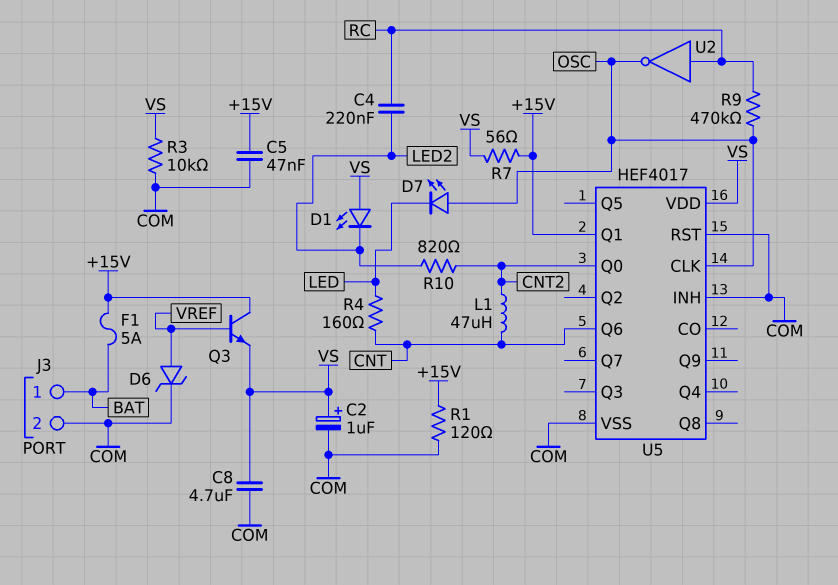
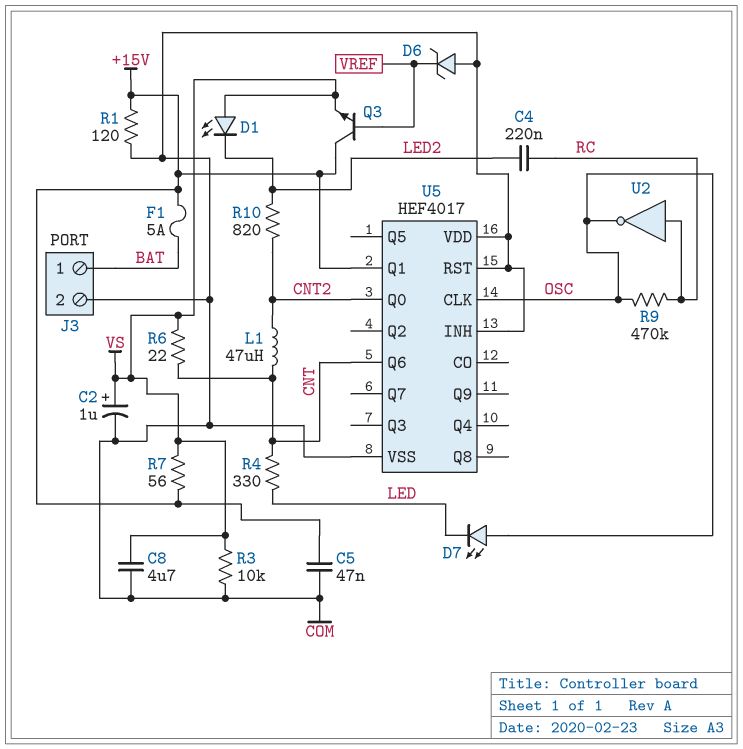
D6: zener (A VREF, K COM) -> zener (A COM, K VREF)
R4: 160 (CNT, LED) -> 330 (CNT, LED)
R6: none -> 22 (CNT, VS)
U5 pin VDD: VS -> COM

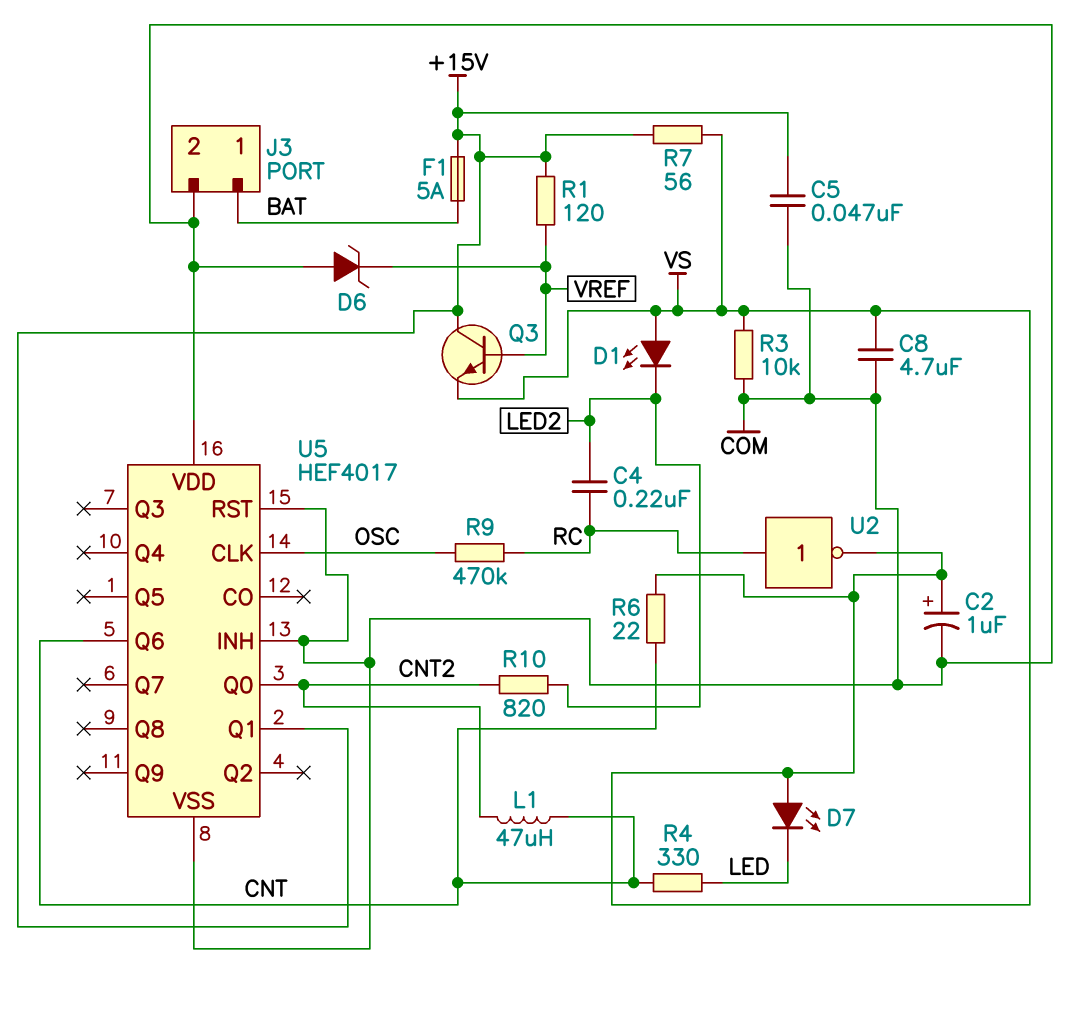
D7: LED (A OSC, K LED) -> LED (A VS, K LED)
R1: 120 (+15V, COM) -> 120 (+15V, VREF)
U2: NOT (in RC, out OSC) -> NOT (in RC, out VS)

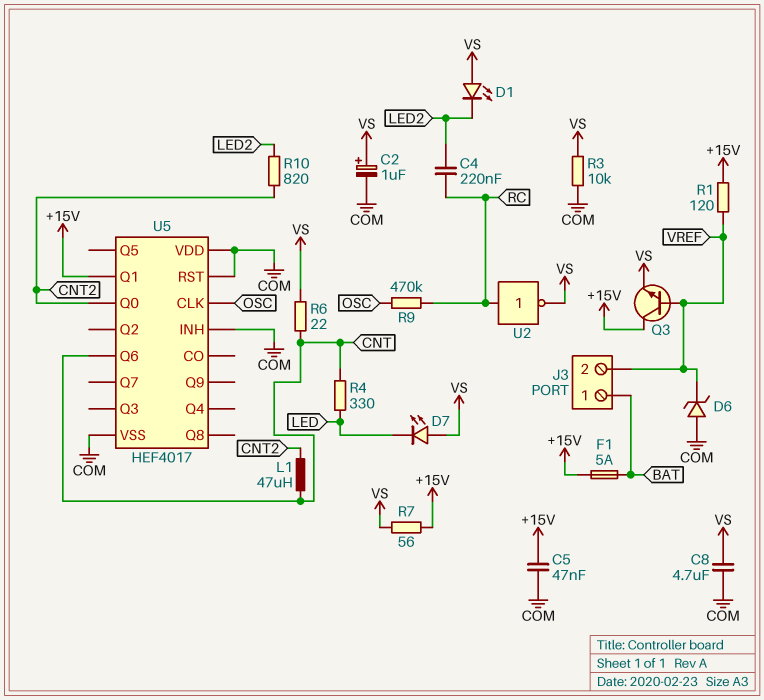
J3 pin 2: COM -> VREF

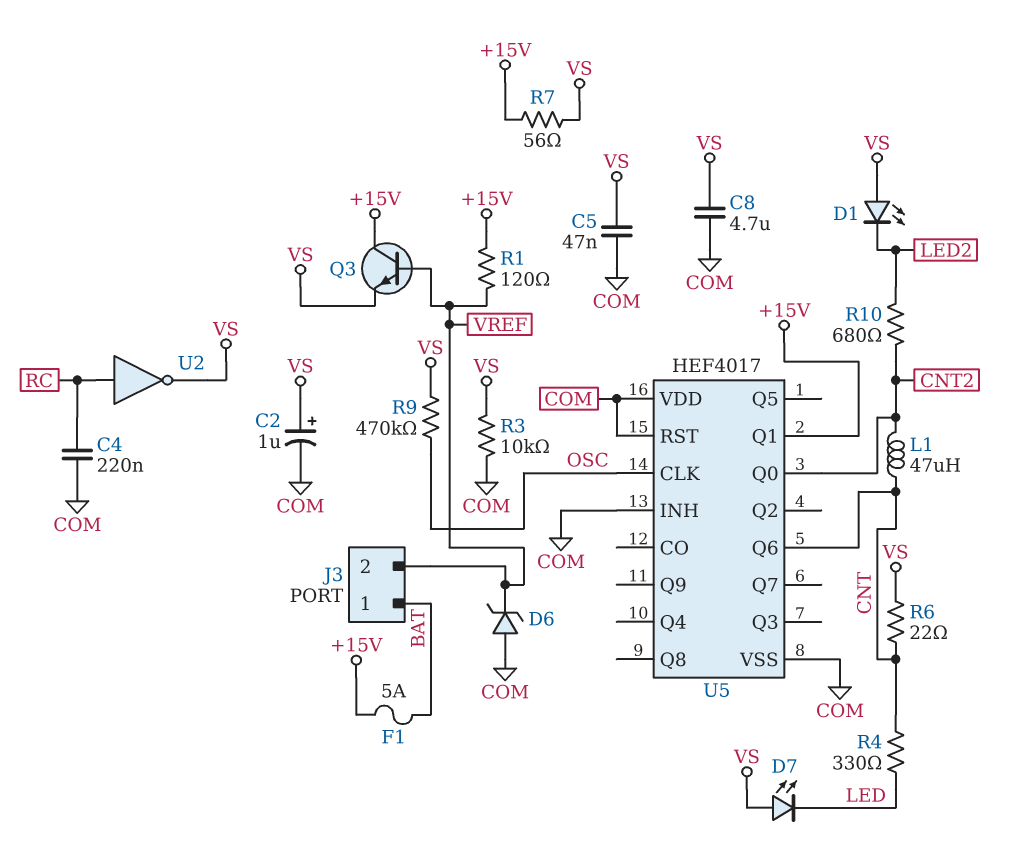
C4: 220nF (LED2, RC) -> 220nF (COM, RC)
C5: 47nF (+15V, COM) -> 47nF (COM, VS)
R9: 470k (OSC, RC) -> 470k (OSC, VS)
R10: 820 (CNT2, LED2) -> 680 (CNT2, LED2)

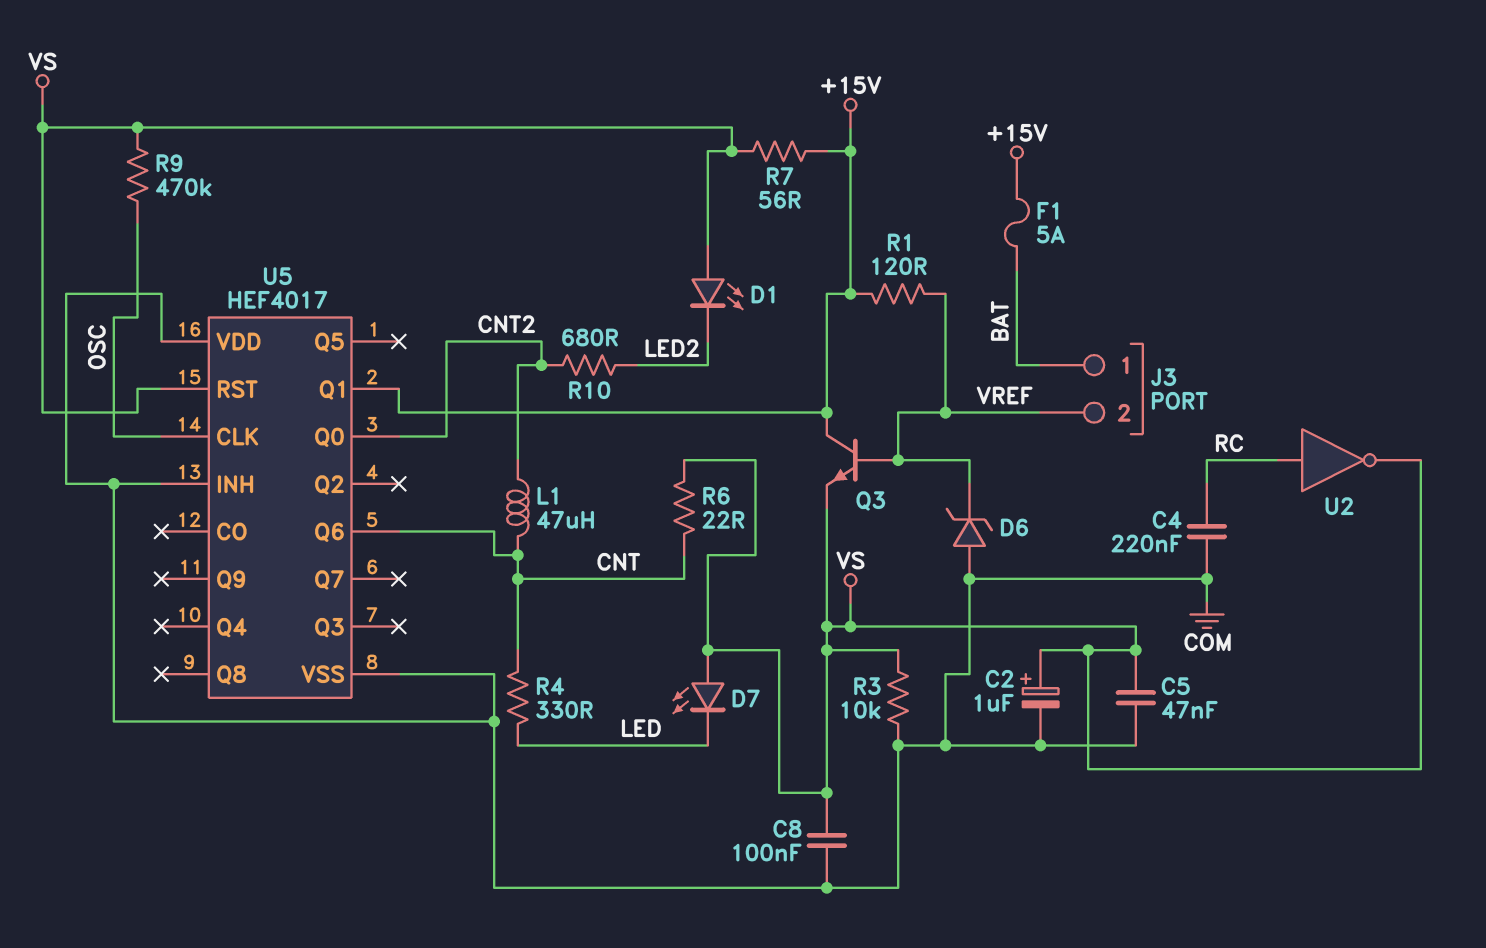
C8: 4.7uF (COM, VS) -> 100nF (COM, VS)
U5 pin RST: COM -> VS

